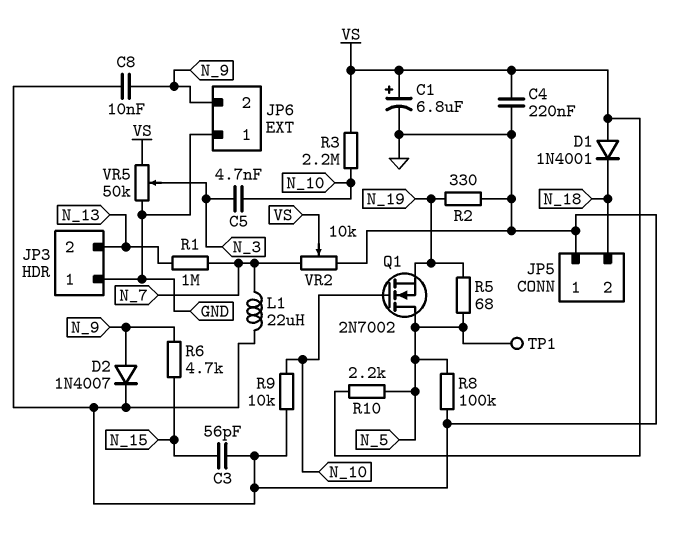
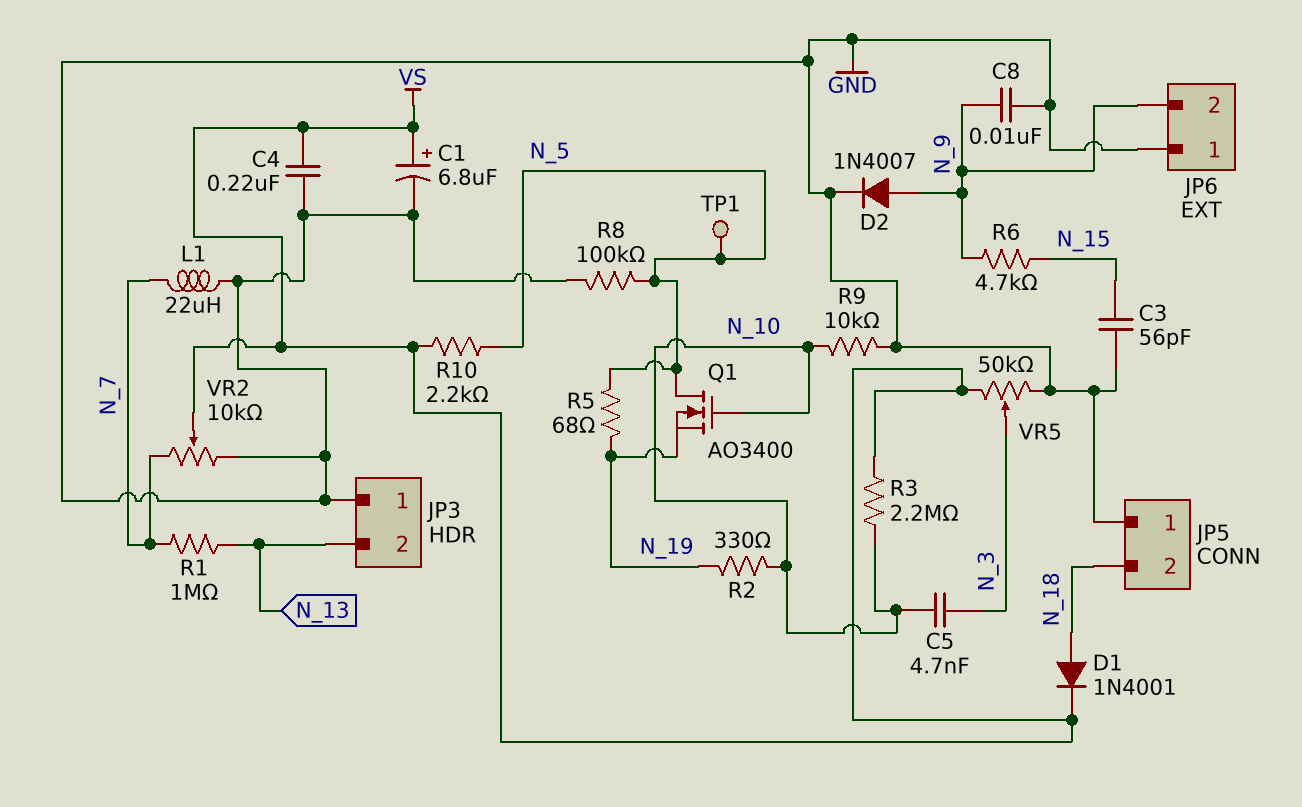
D1: diode 1N4001 (A VS, K N_18) -> diode 1N4001 (A N_18, K VS)
Q1: NMOS 2N7002 (G N_10, D N_5, S N_19) -> NMOS AO3400 (G N_10, D N_5, S N_19)
R2: 330 (GND, N_19) -> 330 (N_10, N_19)

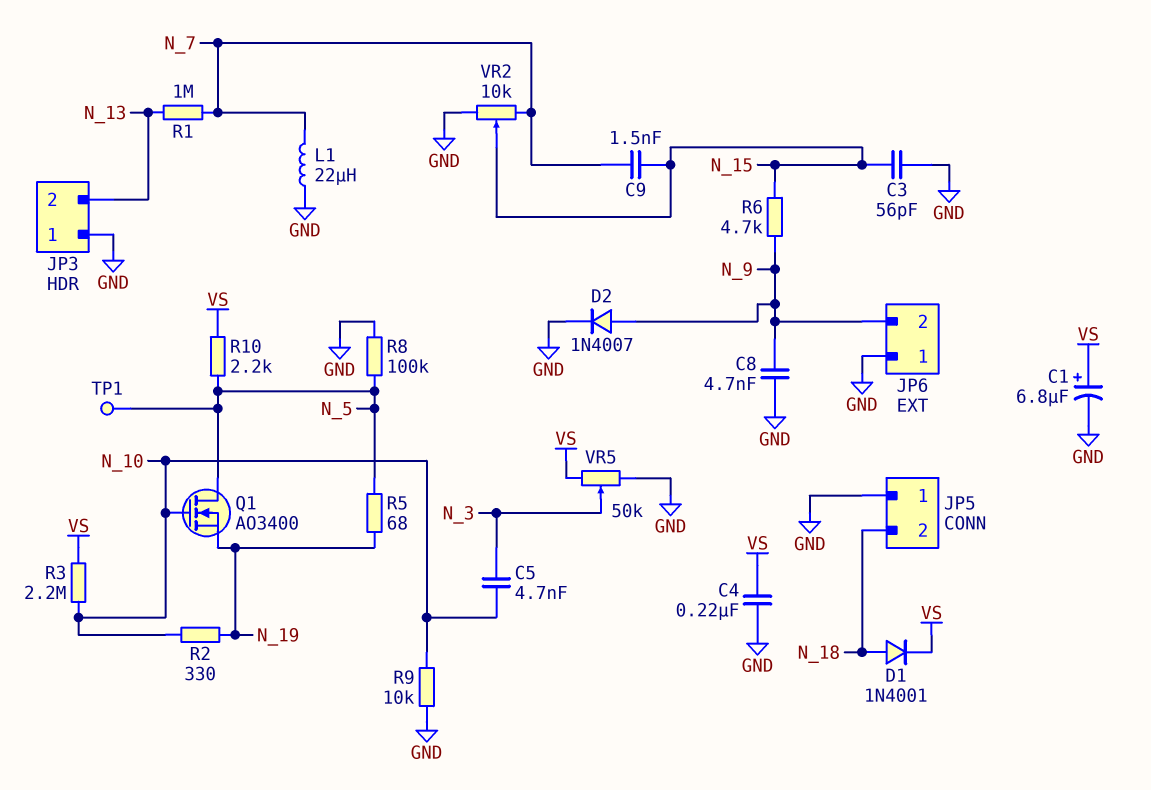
C8: 10nF (GND, N_9) -> 4.7nF (GND, N_9)
C9: none -> 1.5nF (N_7, N_15)
VR2: 10k (GND, N_7, wiper VS) -> 10k (GND, N_7, wiper N_15)

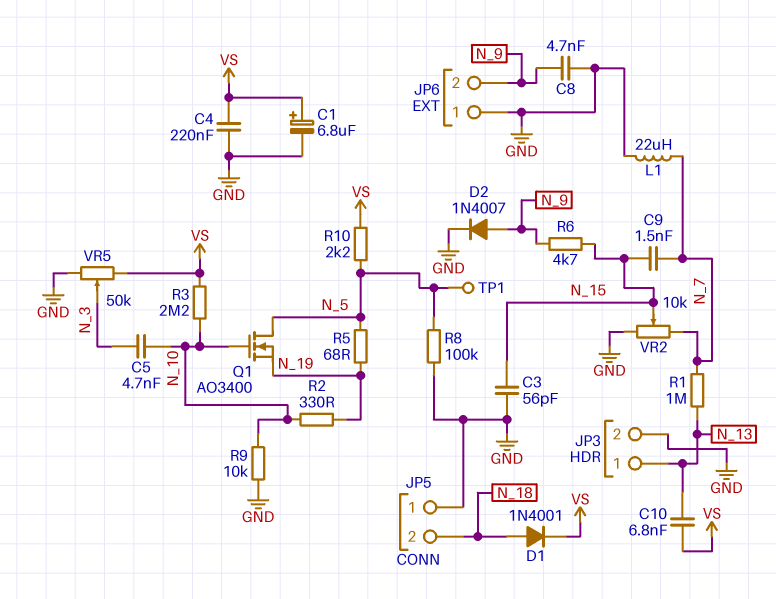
C10: none -> 6.8nF (N_13, VS)
JP3 pin 1: GND -> N_13
JP3 pin 2: N_13 -> GND

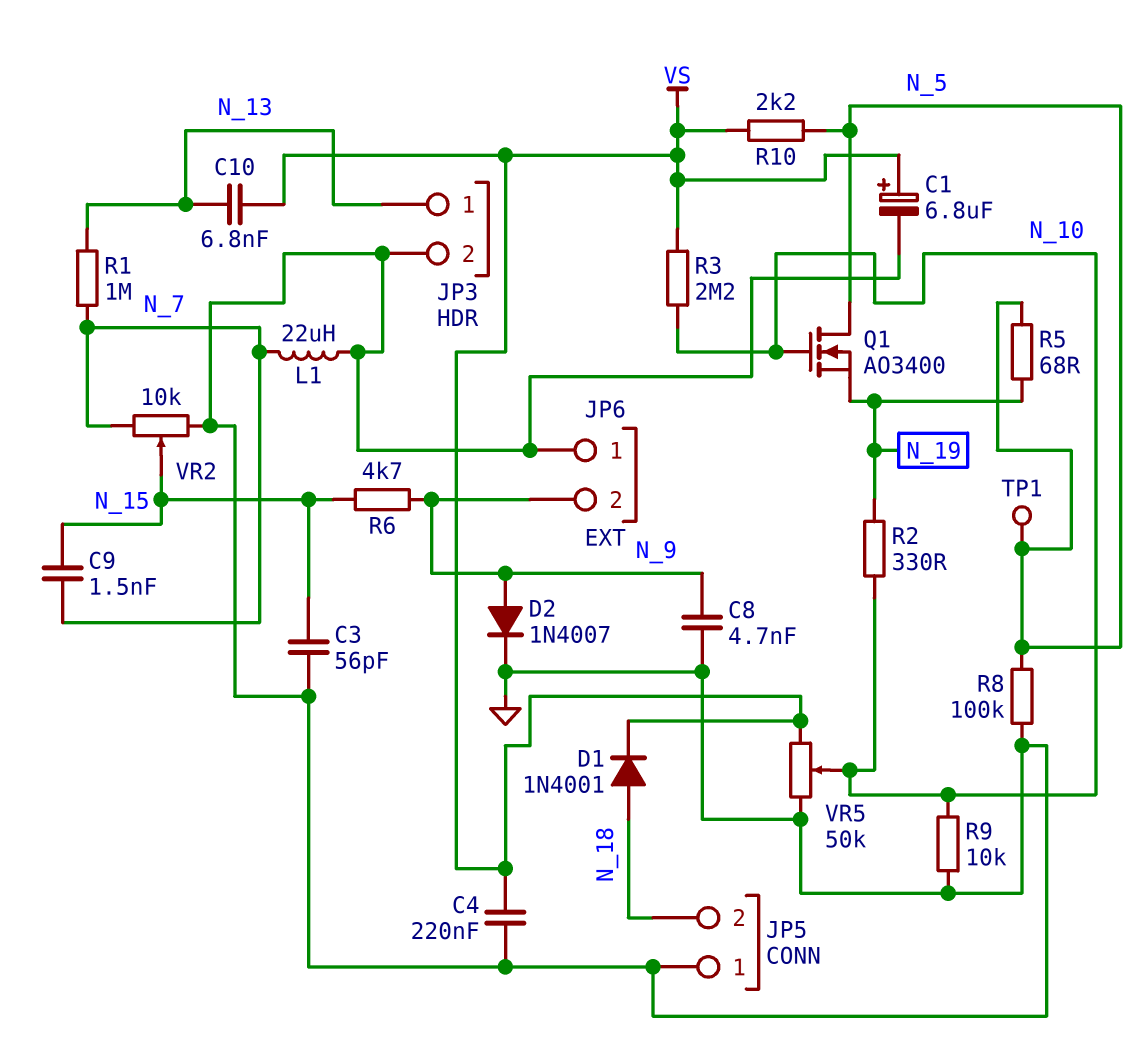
C5: 4.7nF (N_3, N_10) -> none
VR5: 50k (GND, VS, wiper N_3) -> 50k (GND, VS, wiper N_10)

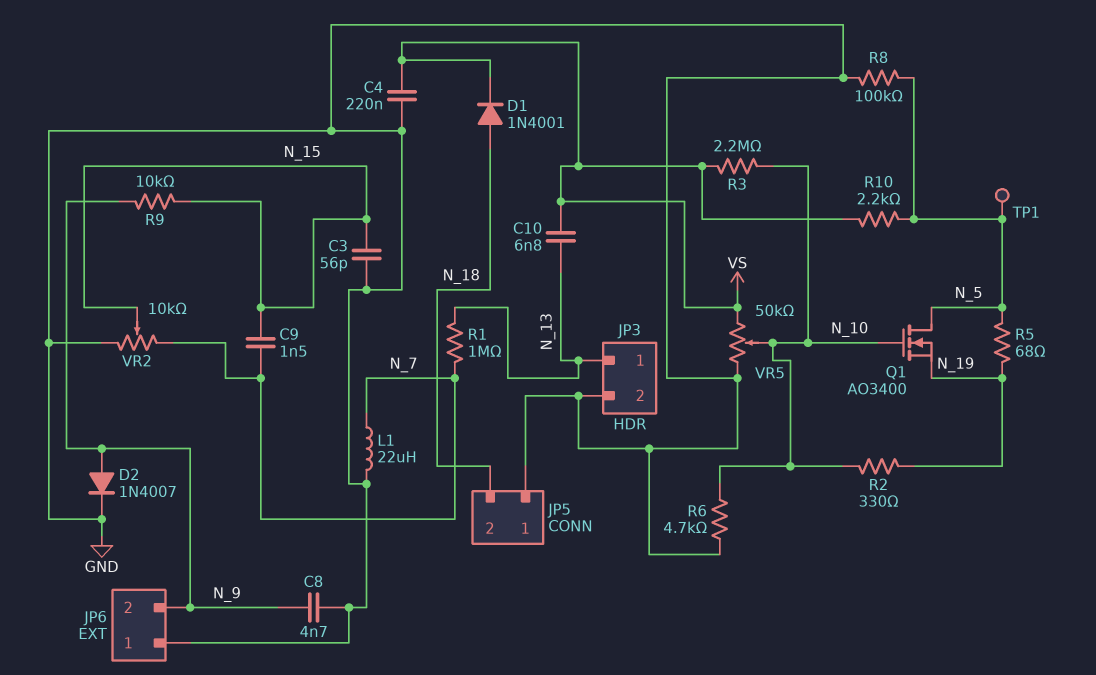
C1: 6.8uF (plus VS, minus GND) -> none
R6: 4.7k (N_9, N_15) -> 4.7k (GND, N_10)
R9: 10k (GND, N_10) -> 10k (N_9, N_15)

